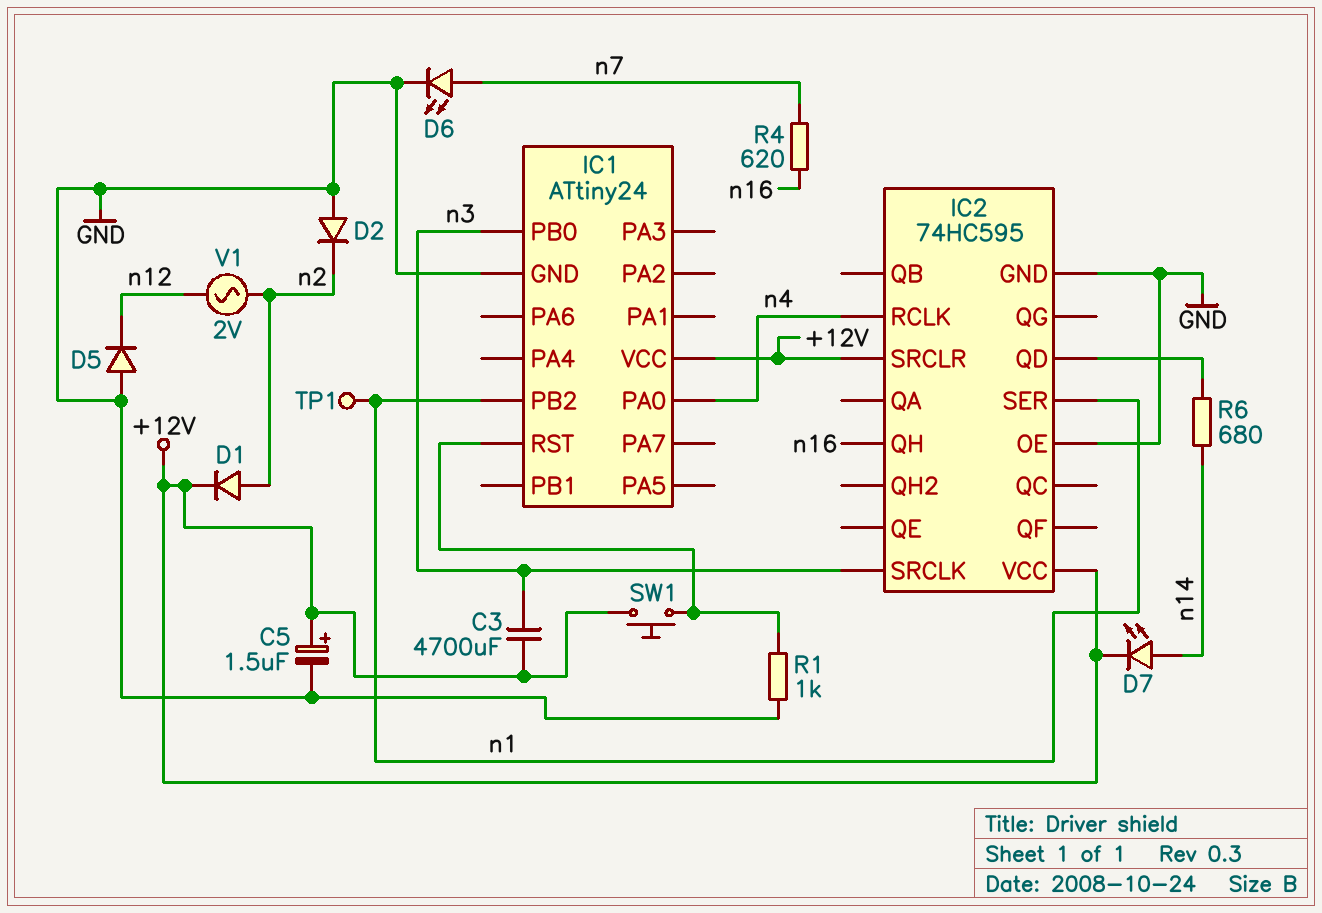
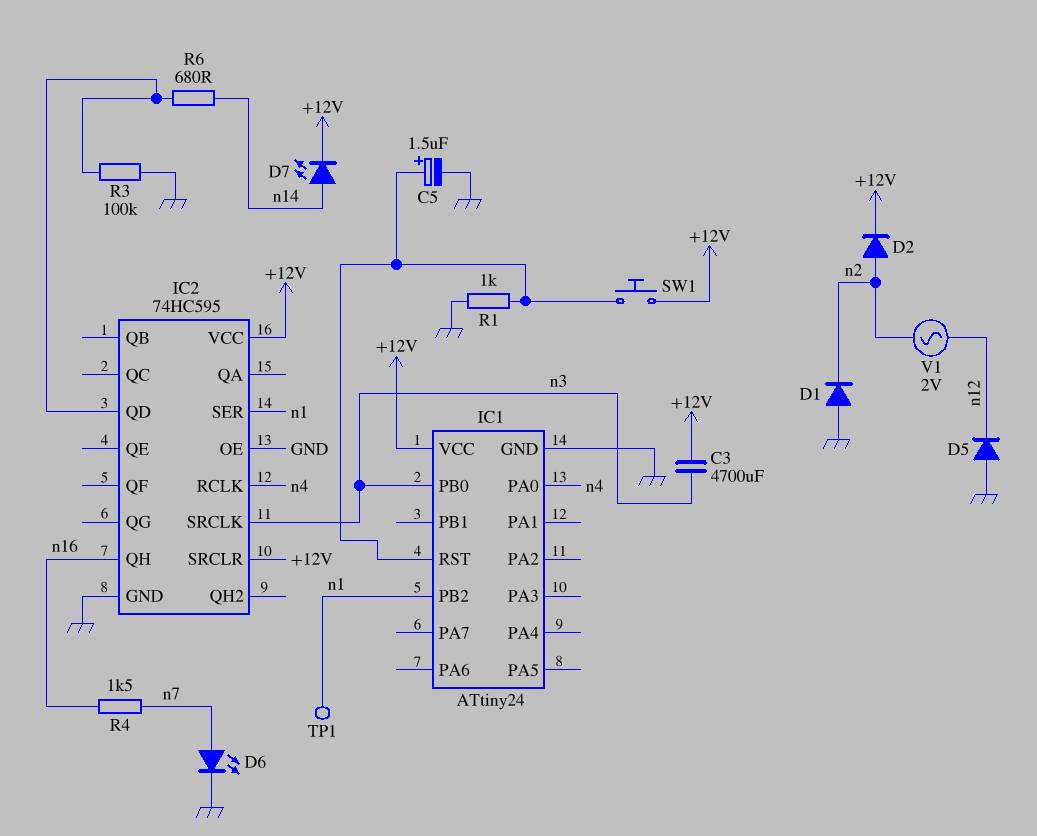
C5: 1.5uF (plus +12V, minus GND) -> 1.5uF (plus IC1/RST, minus GND)
D1: diode (A n2, K +12V) -> diode (A GND, K n2)
D2: diode (A GND, K n2) -> diode (A n2, K +12V)
R3: none -> 100k (GND, IC2/QD)
R4: 620 (n7, n16) -> 1.5k (n7, n16)

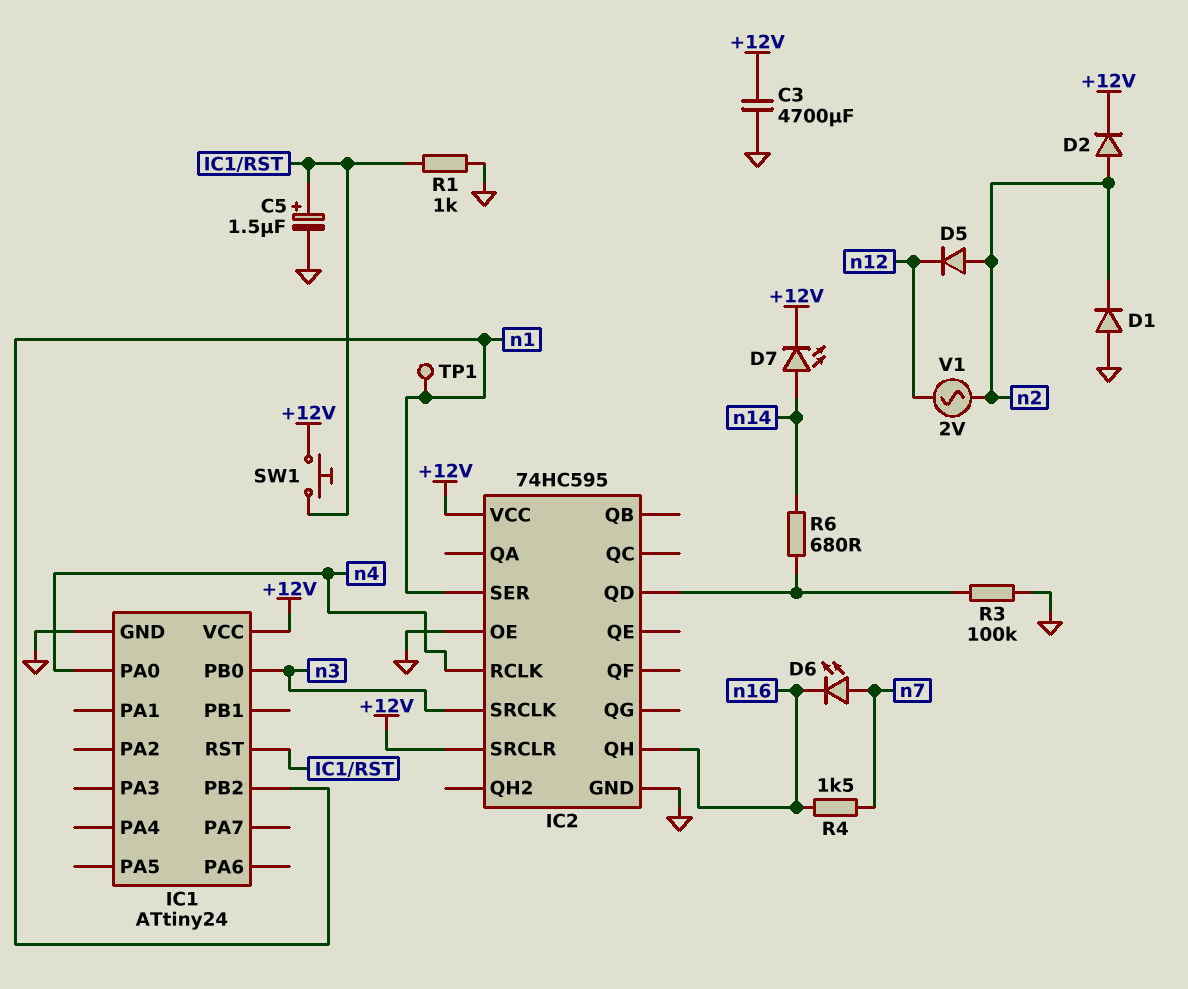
C3: 4700uF (+12V, n3) -> 4700uF (+12V, GND)
D5: diode (A GND, K n12) -> diode (A n2, K n12)
D6: LED (A n7, K GND) -> LED (A n7, K n16)

